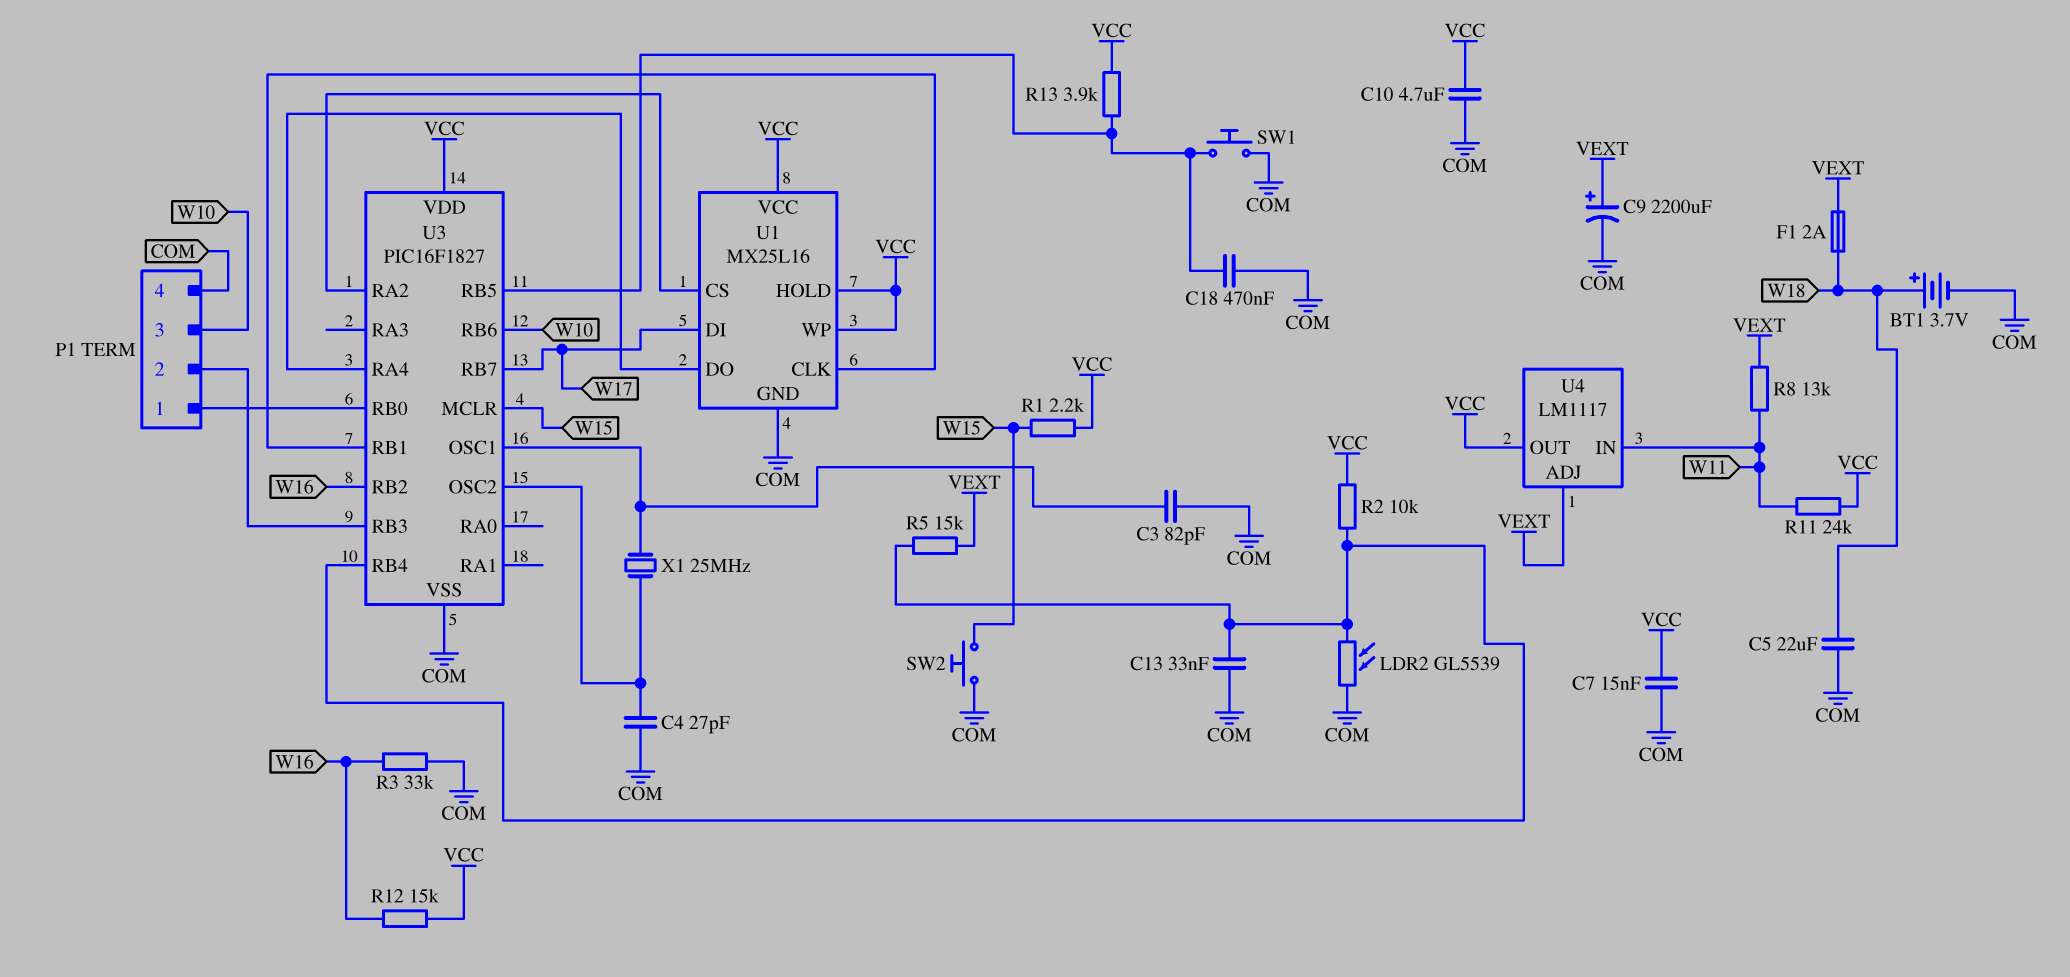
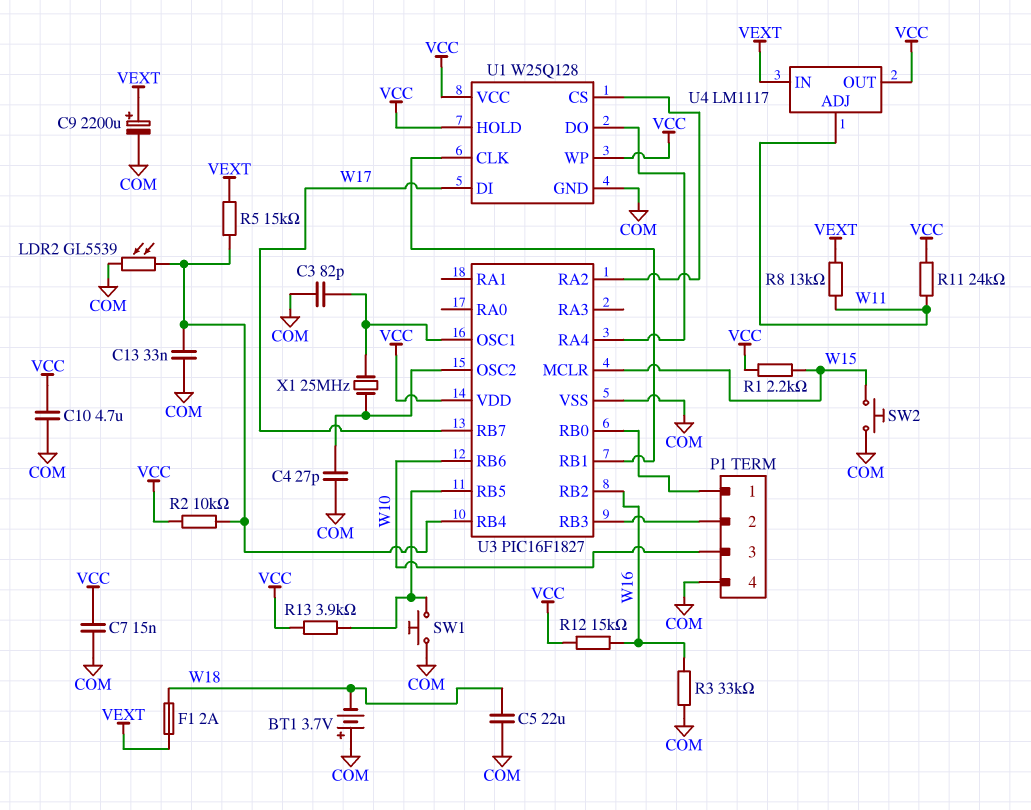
BT1: 3.7V (plus W18, minus COM) -> 3.7V (plus COM, minus W18)
C18: 470nF (COM, U3/RB5) -> none
U1: MX25L16 -> W25Q128
U4 pin ADJ: VEXT -> W11
U4 pin IN: W11 -> VEXT

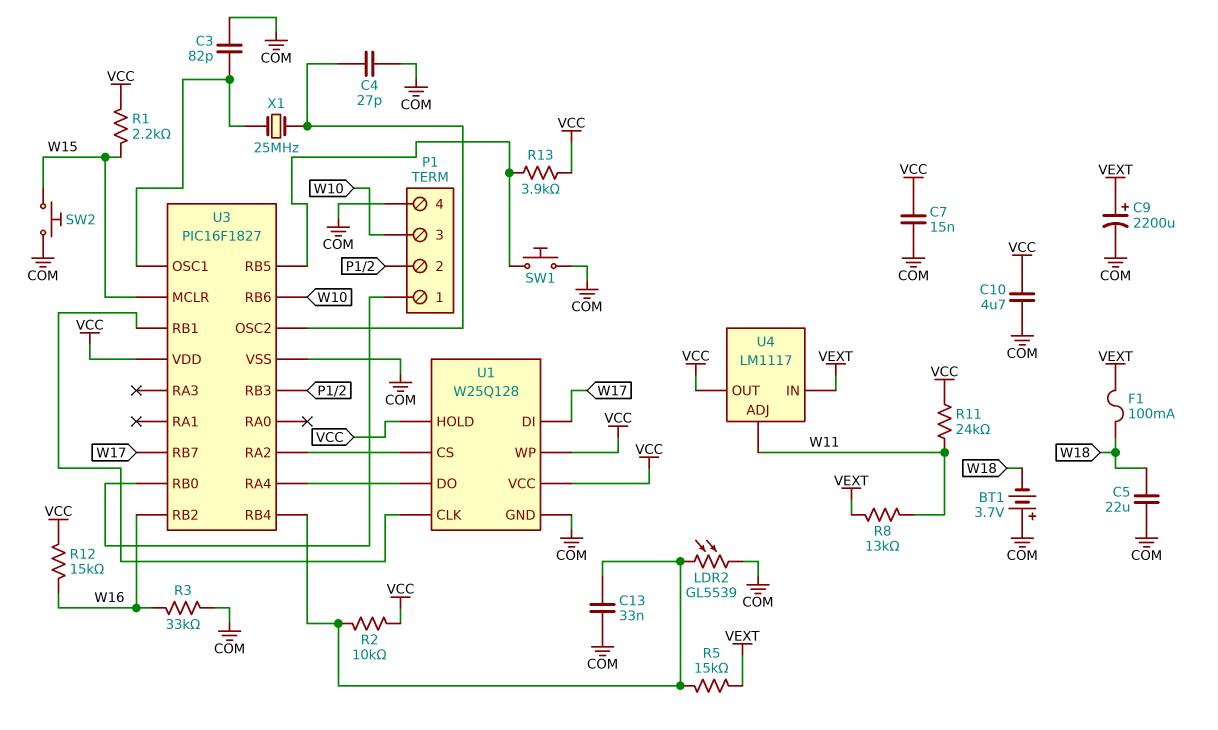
F1: 2A (VEXT, W18) -> 100mA (VEXT, W18)

